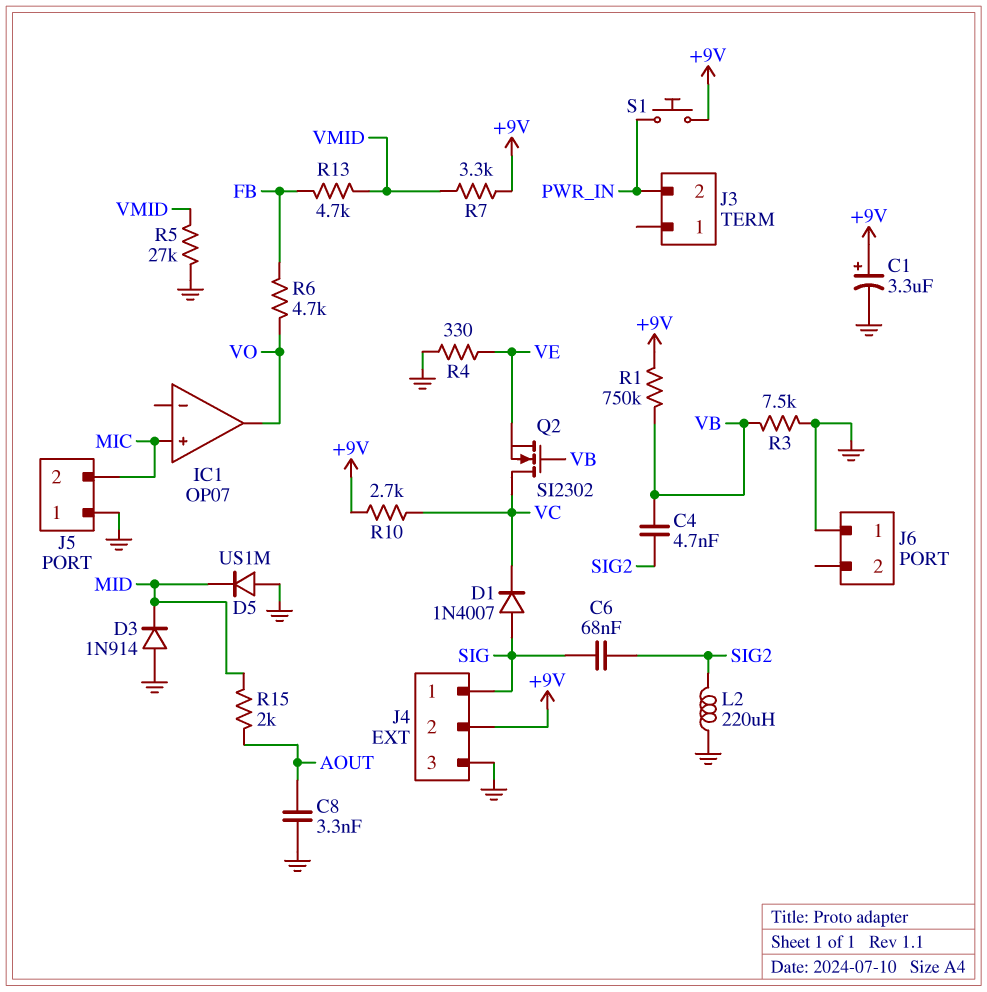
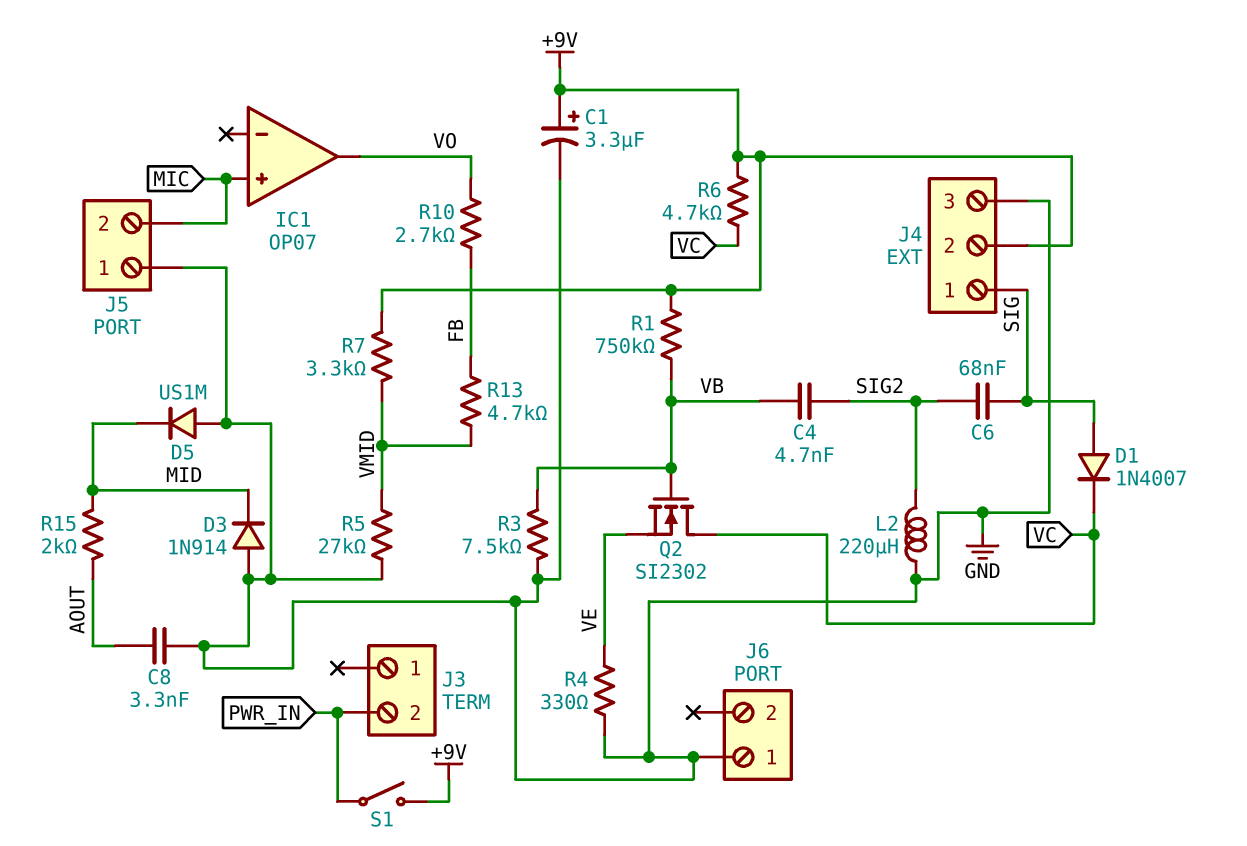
R6: 4.7k (FB, VO) -> 4.7k (+9V, VC)
R10: 2.7k (+9V, VC) -> 2.7k (FB, VO)
S1: button (+9V, PWR_IN) -> switch (+9V, PWR_IN)

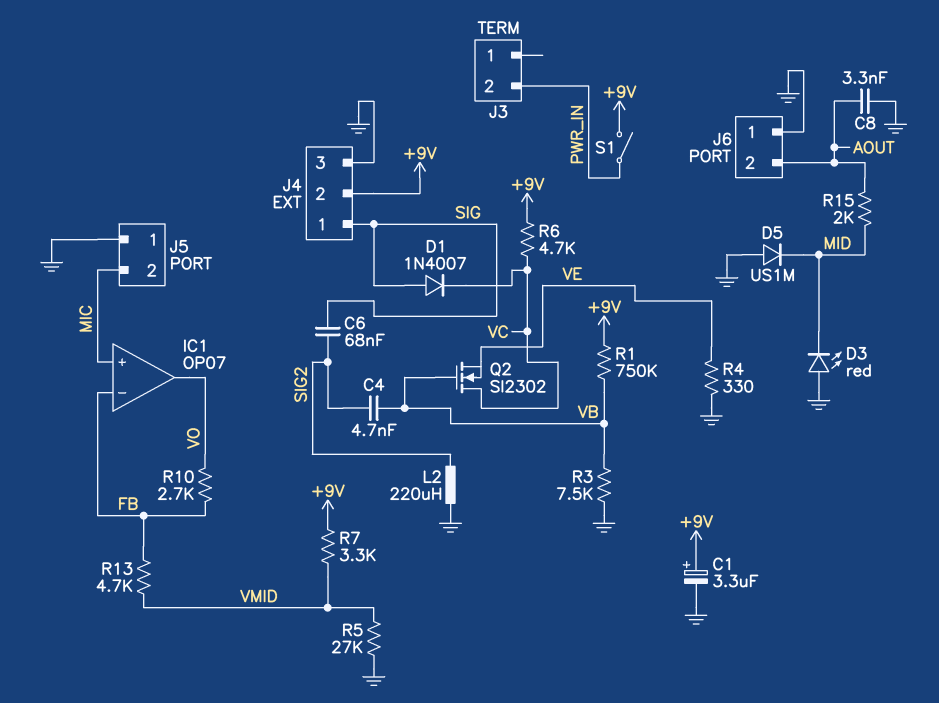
D3: diode 1N914 (A GND, K MID) -> LED red (A GND, K MID)
IC1 pin in-: none -> FB
J6 pin 2: none -> AOUT

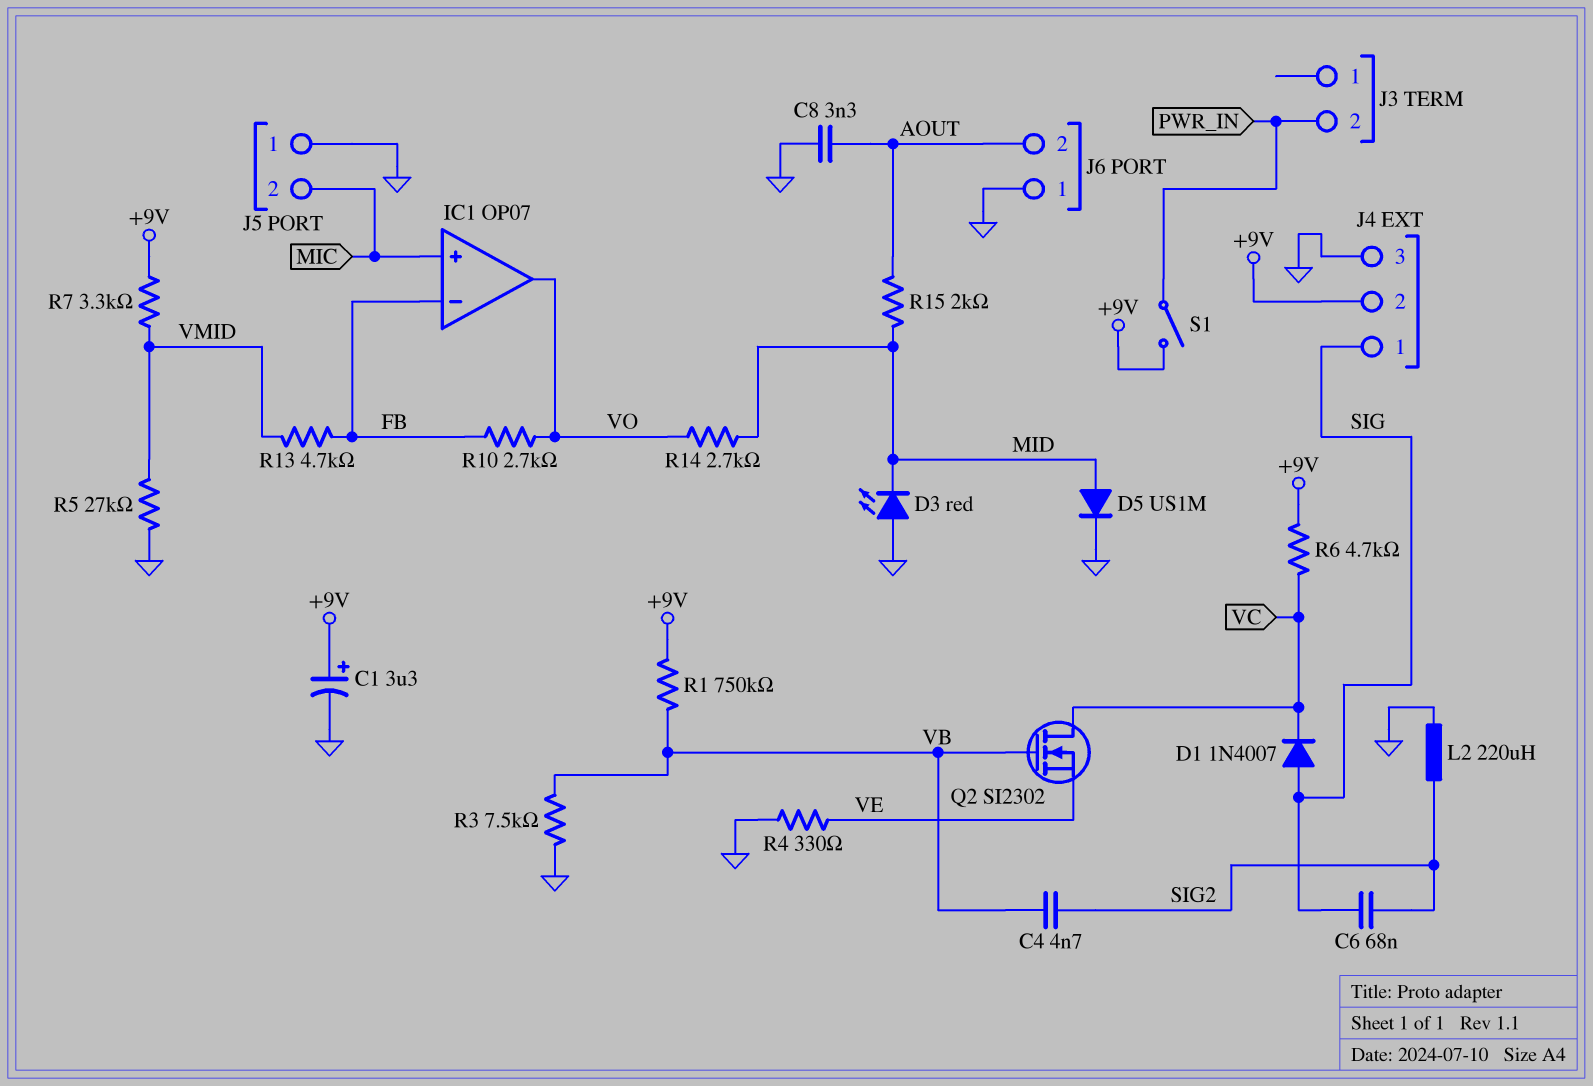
D5: diode US1M (A GND, K MID) -> diode US1M (A MID, K GND)
R14: none -> 2.7k (MID, VO)

